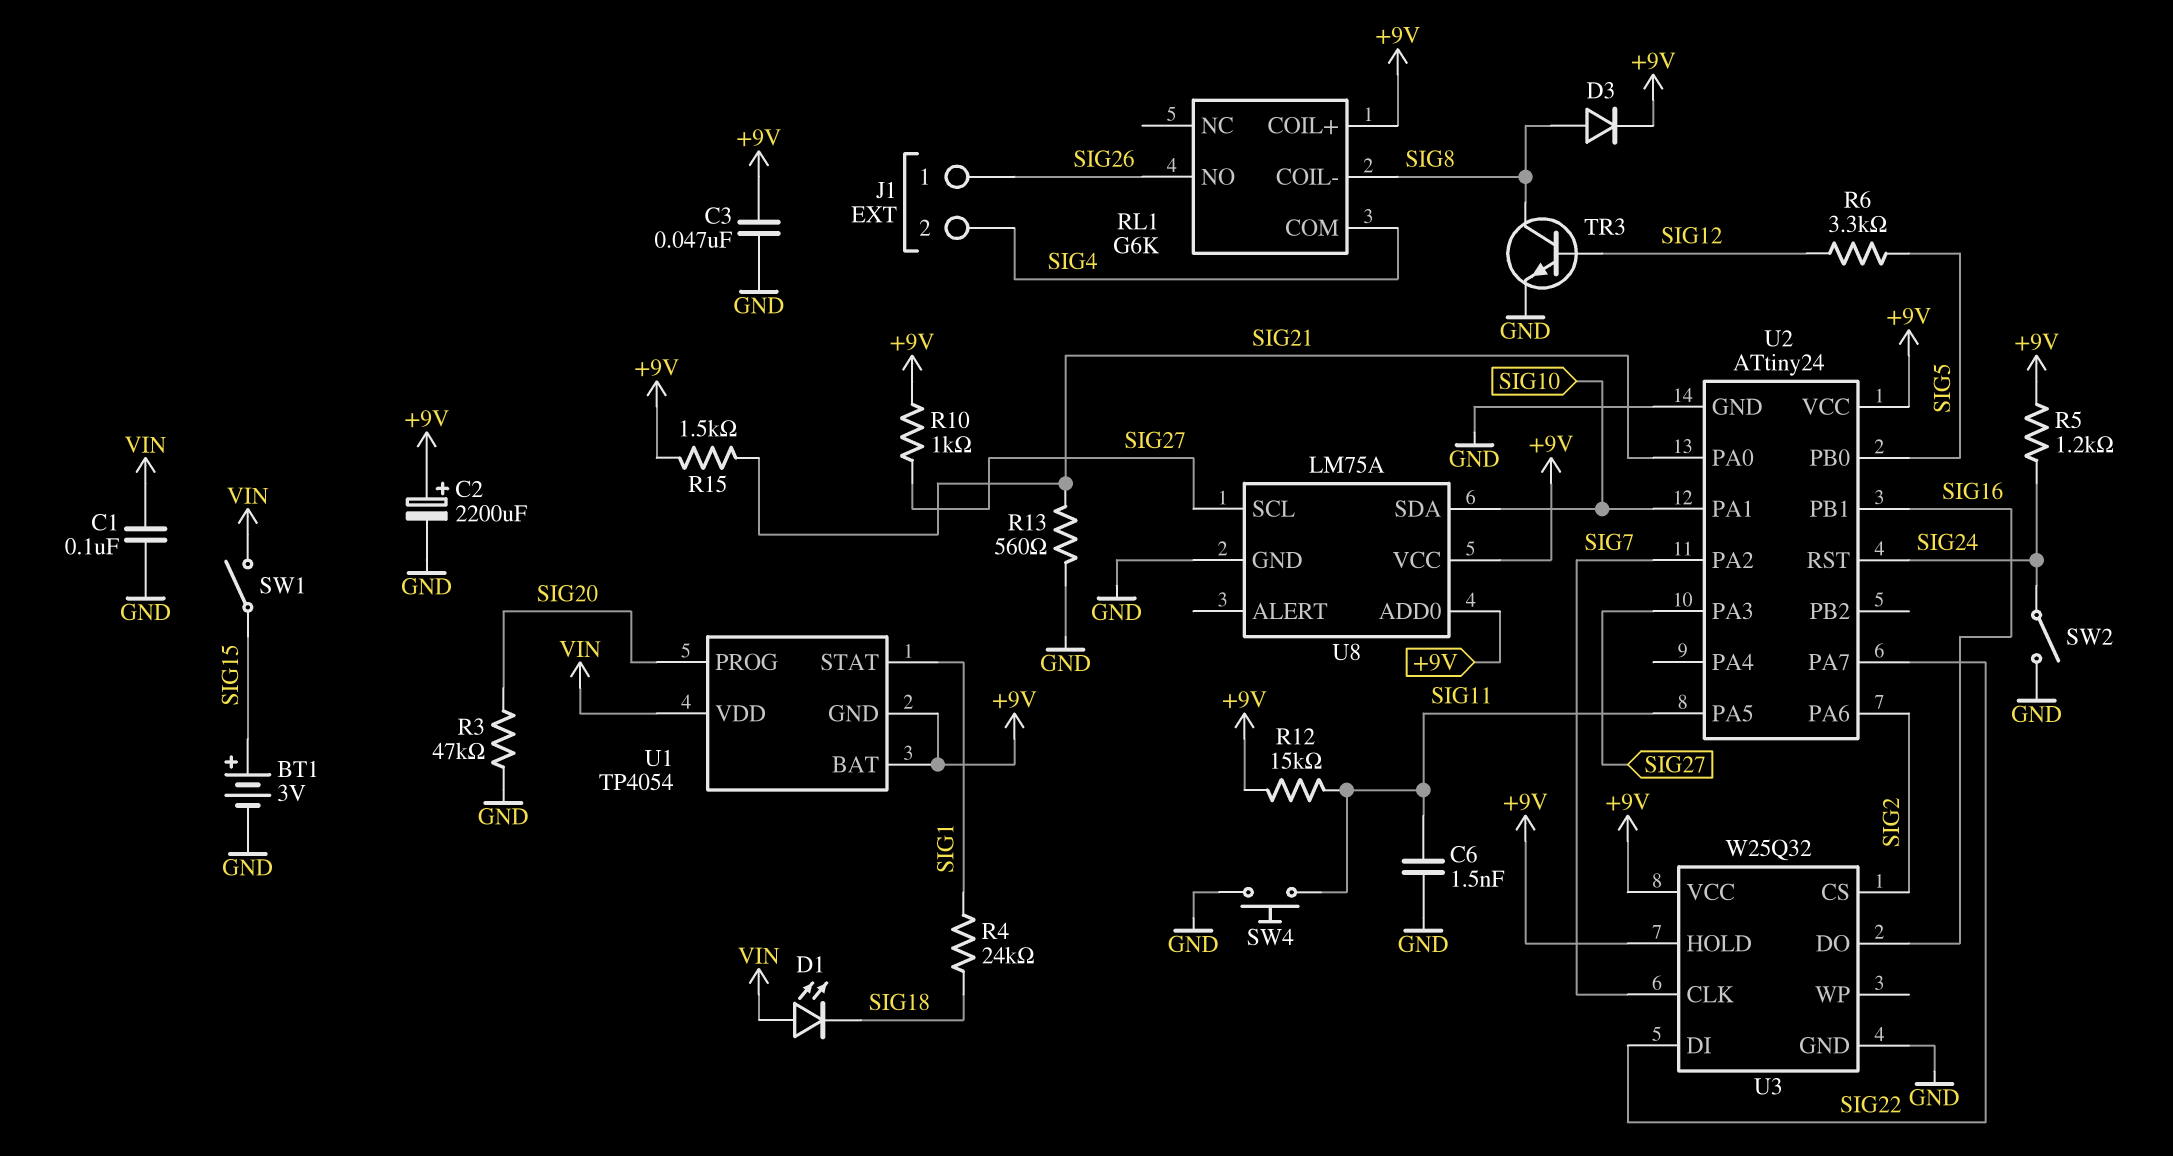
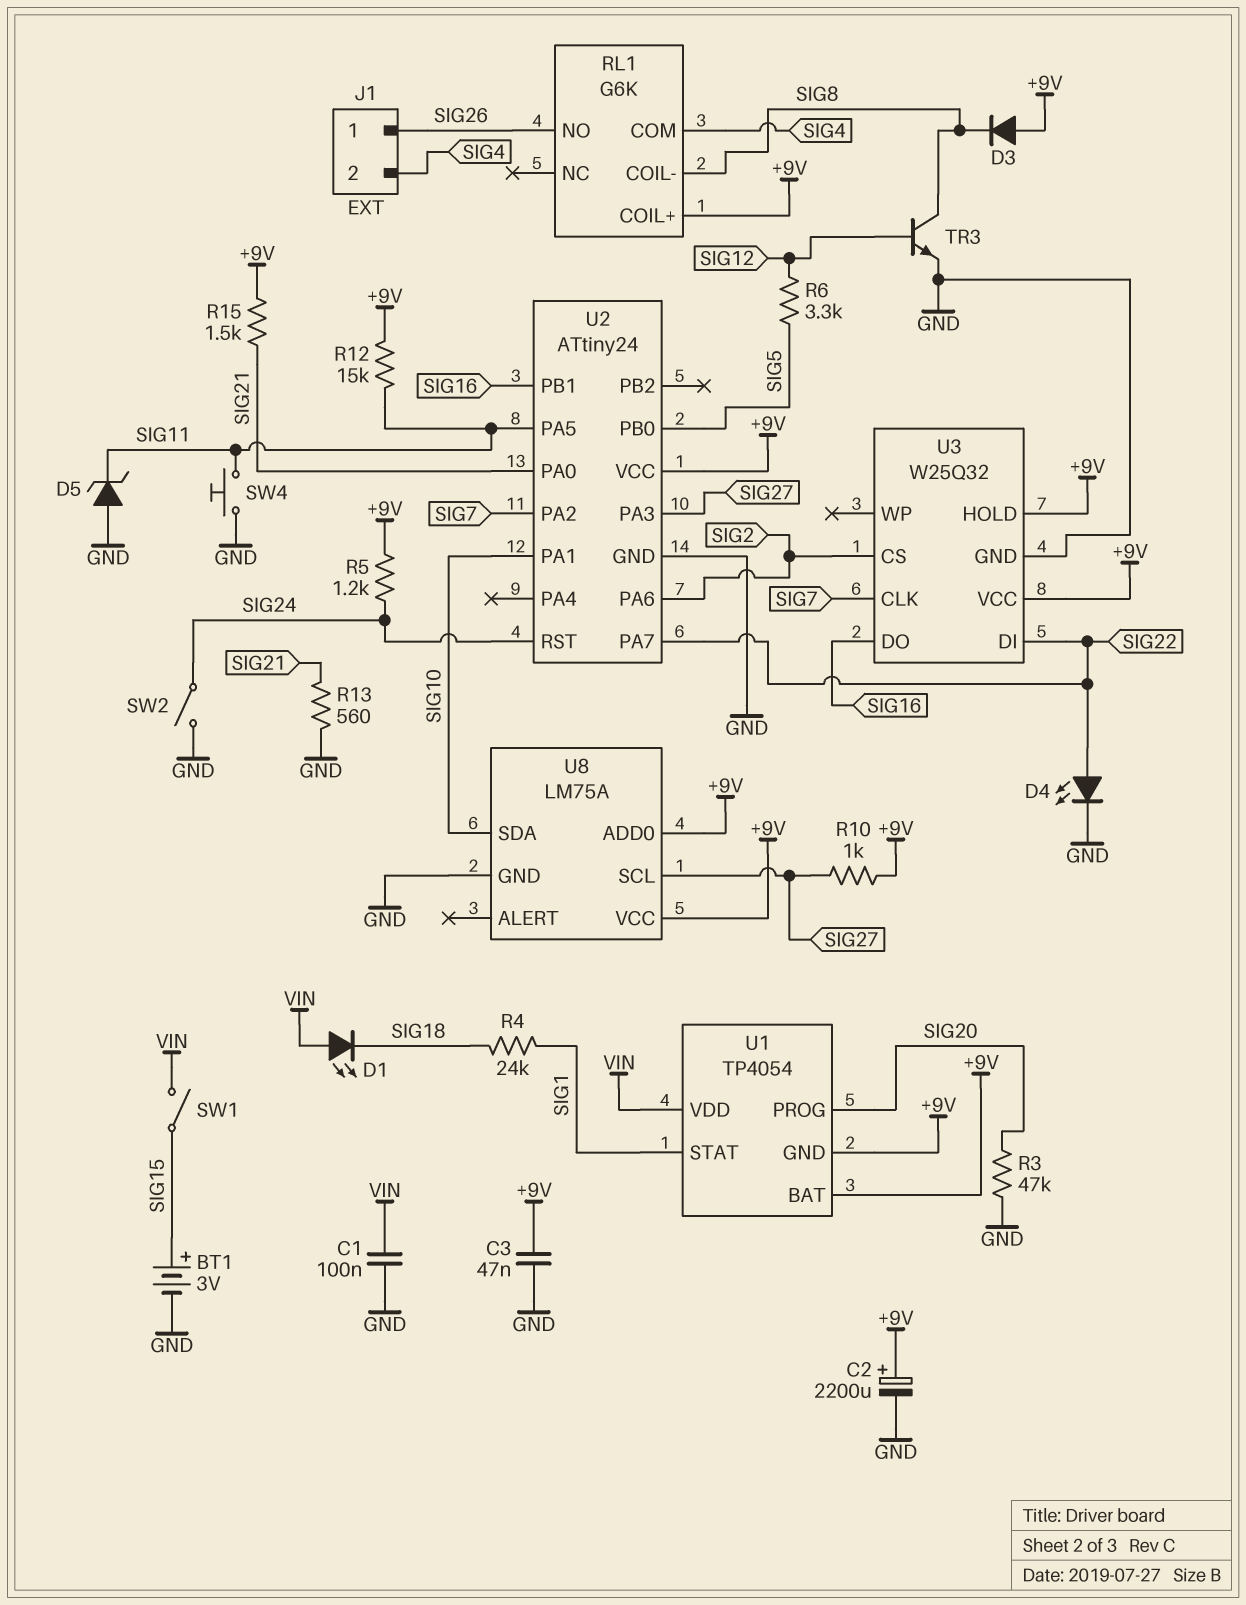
C6: 1.5nF (GND, SIG11) -> none
D3: diode (A SIG8, K +9V) -> diode (A +9V, K SIG8)
D4: none -> LED (A SIG22, K GND)
D5: none -> zener (A GND, K SIG11)

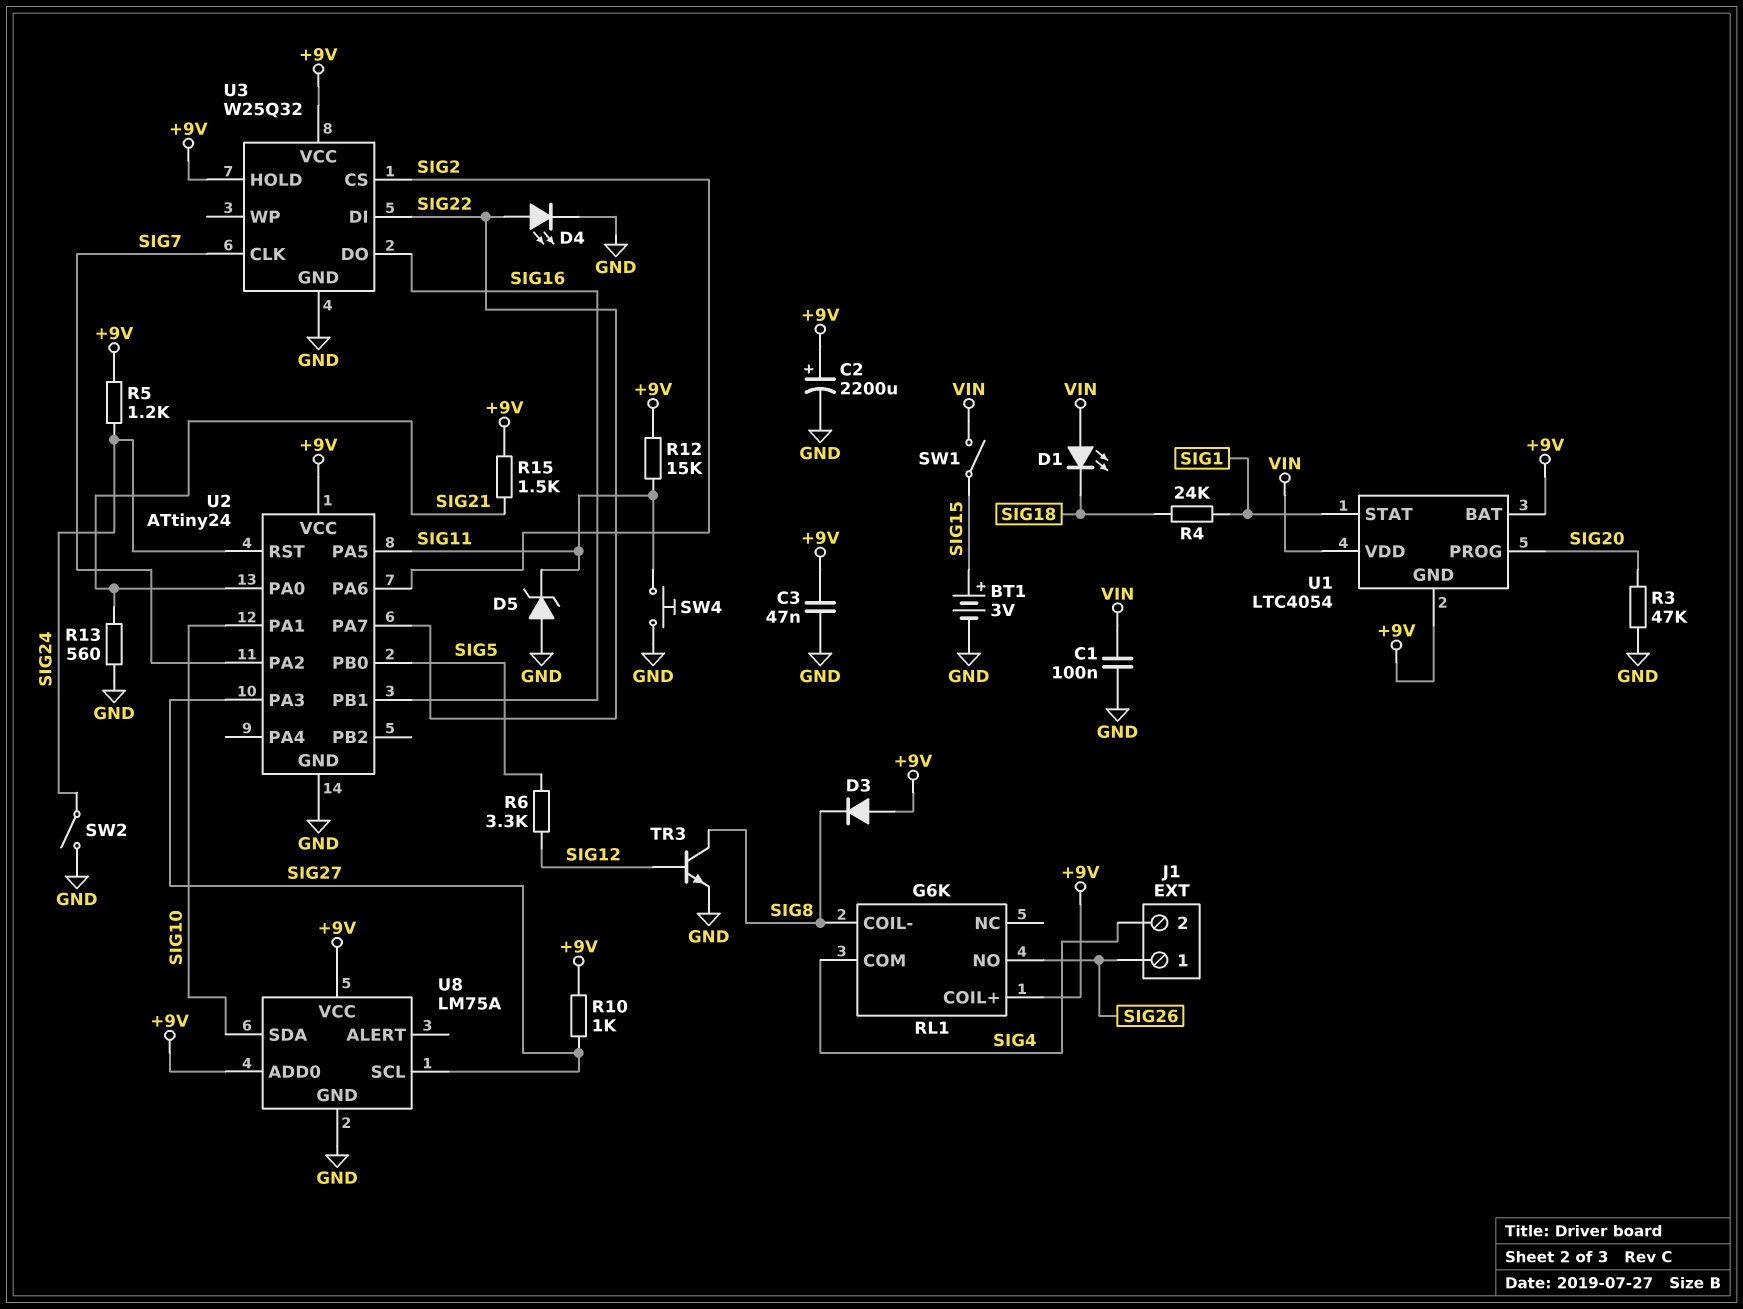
U1: TP4054 -> LTC4054

